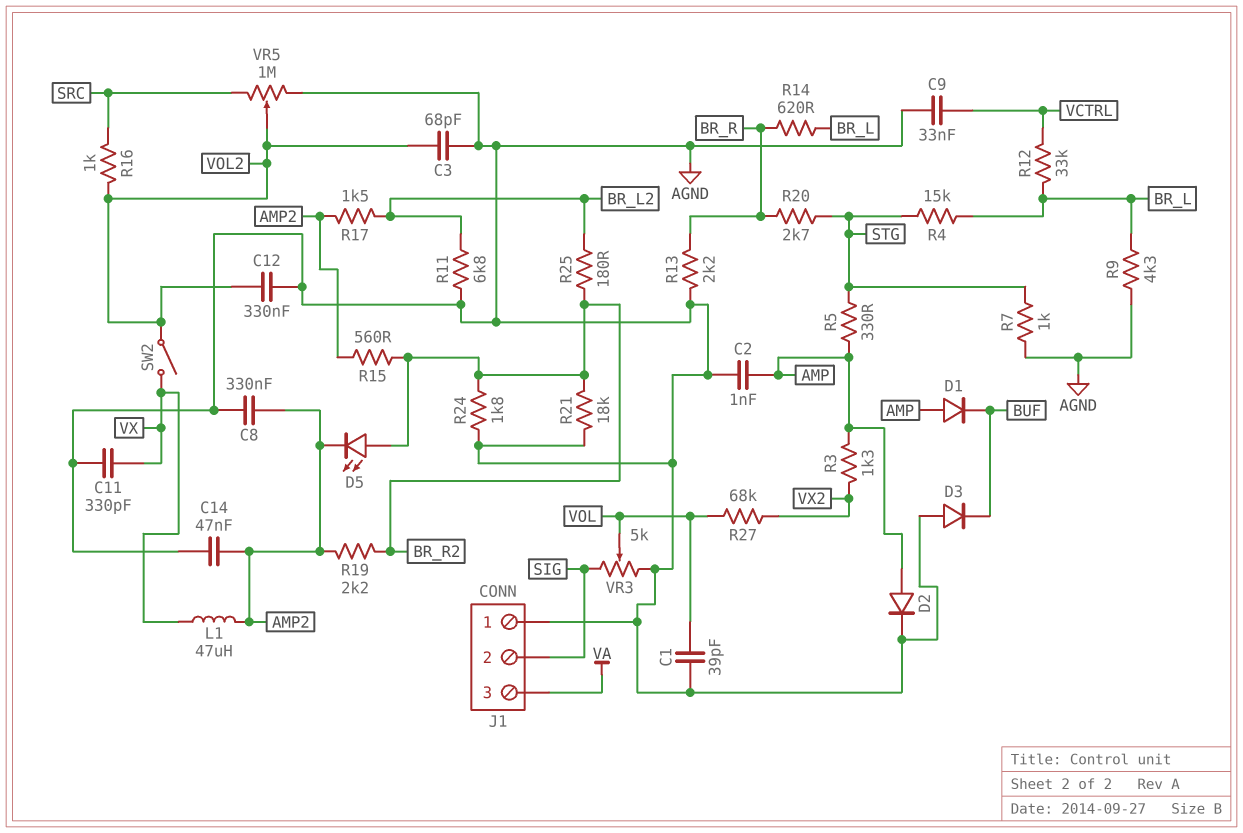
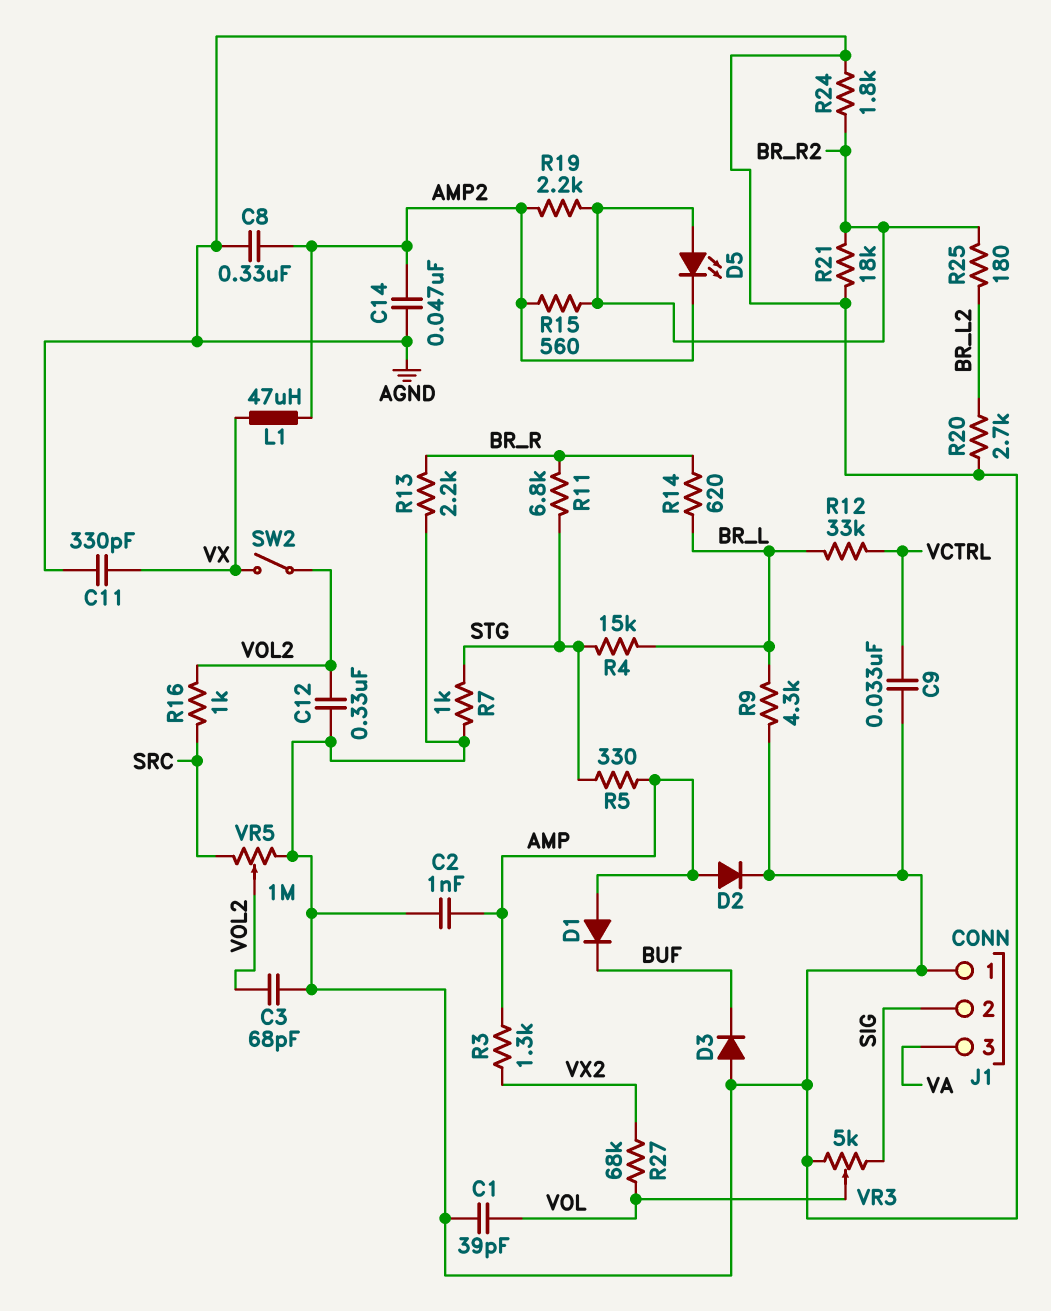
R11: 6.8k (AGND, BR_L2) -> 6.8k (BR_R, STG)
R17: 1.5k (AMP2, BR_L2) -> none
R20: 2.7k (BR_R, STG) -> 2.7k (AGND, BR_L2)

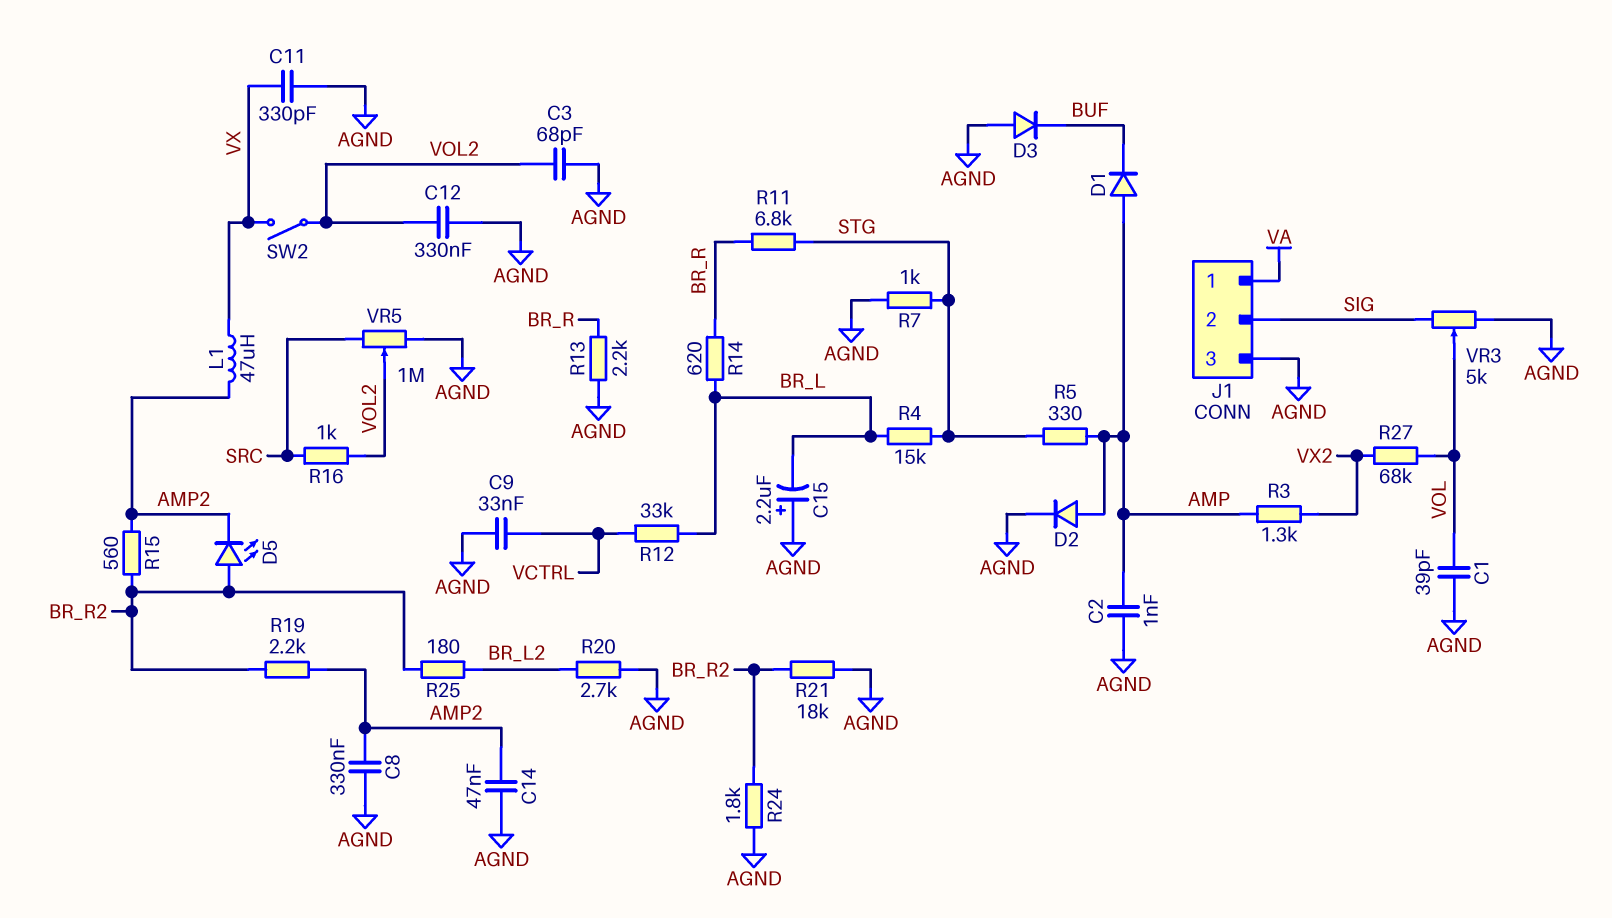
C15: none -> 2.2uF (plus AGND, minus BR_L)
J1 pin 1: AGND -> VA
J1 pin 3: VA -> AGND
R9: 4.3k (AGND, BR_L) -> none

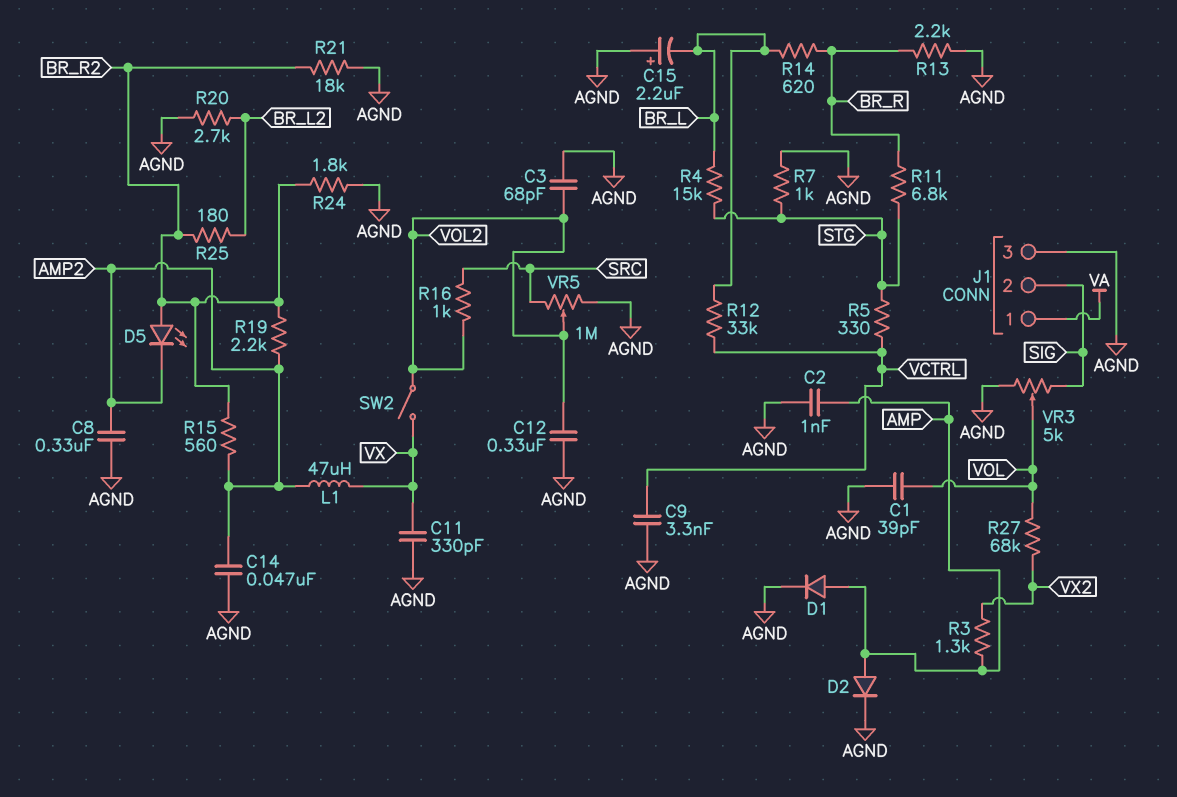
C9: 33nF (AGND, VCTRL) -> 3.3nF (AGND, VCTRL)
D1: diode (A AMP, K BUF) -> diode (A AMP, K AGND)
D3: diode (A AGND, K BUF) -> none
R5: 330 (AMP, STG) -> 330 (STG, VCTRL)

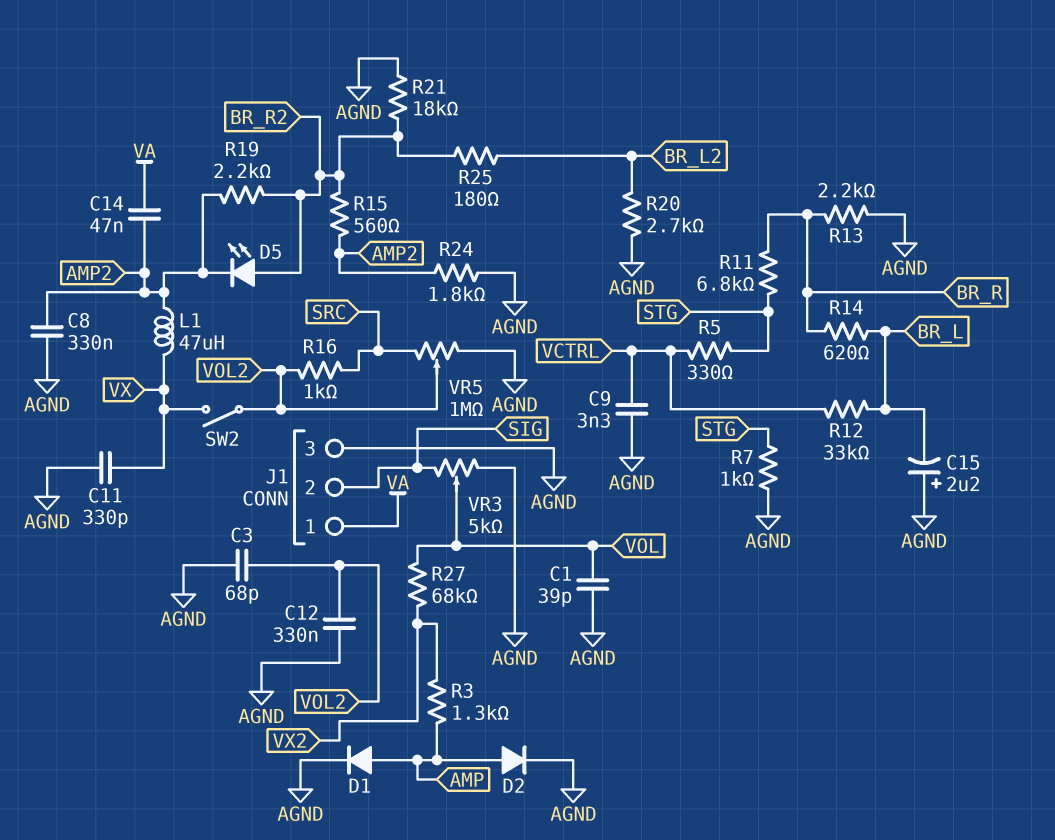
C2: 1nF (AGND, AMP) -> none
C14: 47nF (AGND, AMP2) -> 47nF (AMP2, VA)
R4: 15k (BR_L, STG) -> none
R24: 1.8k (AGND, BR_R2) -> 1.8k (AGND, AMP2)

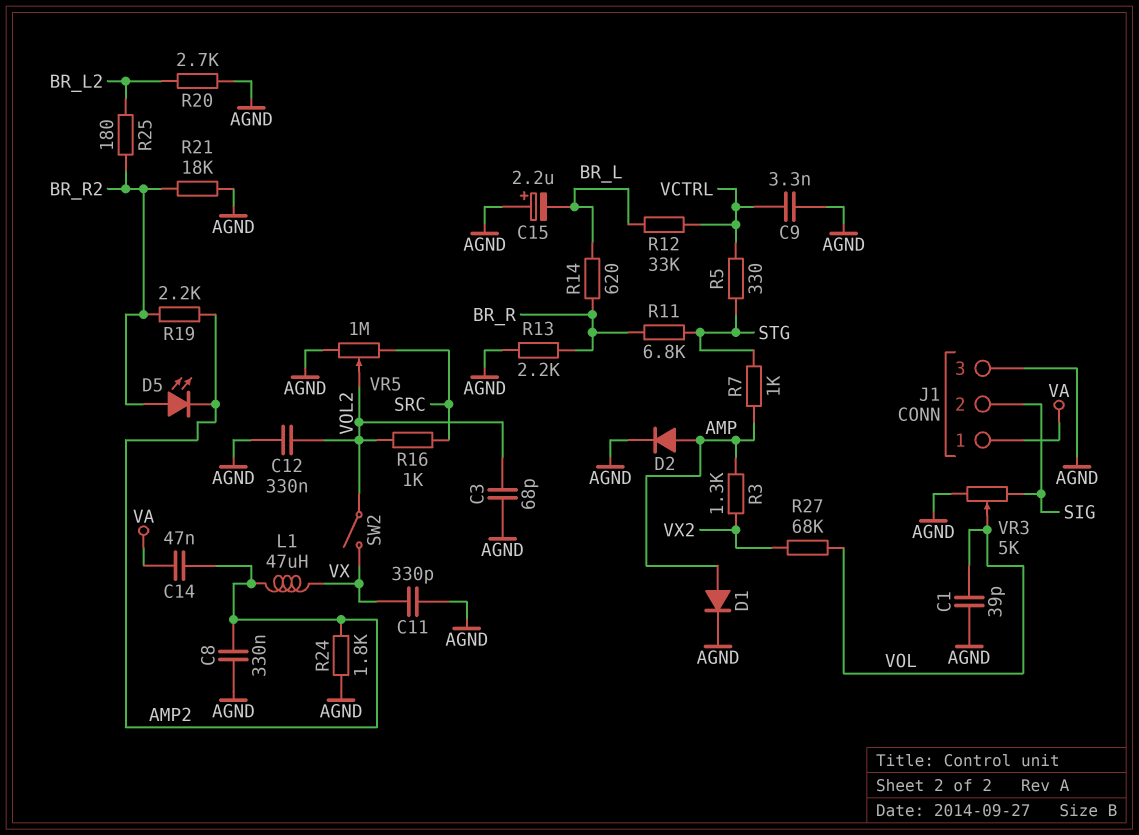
R7: 1k (AGND, STG) -> 1k (AMP, STG)
R15: 560 (AMP2, BR_R2) -> none

